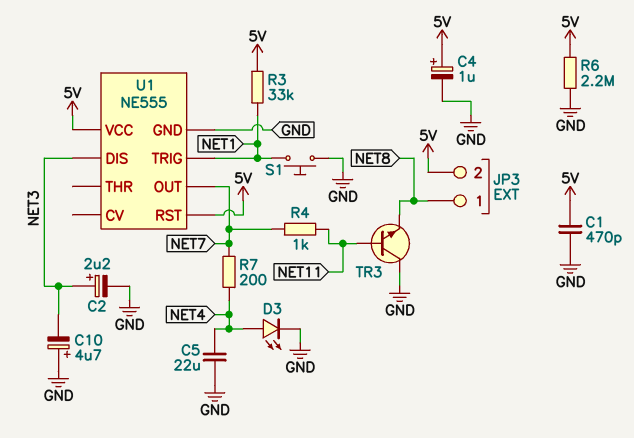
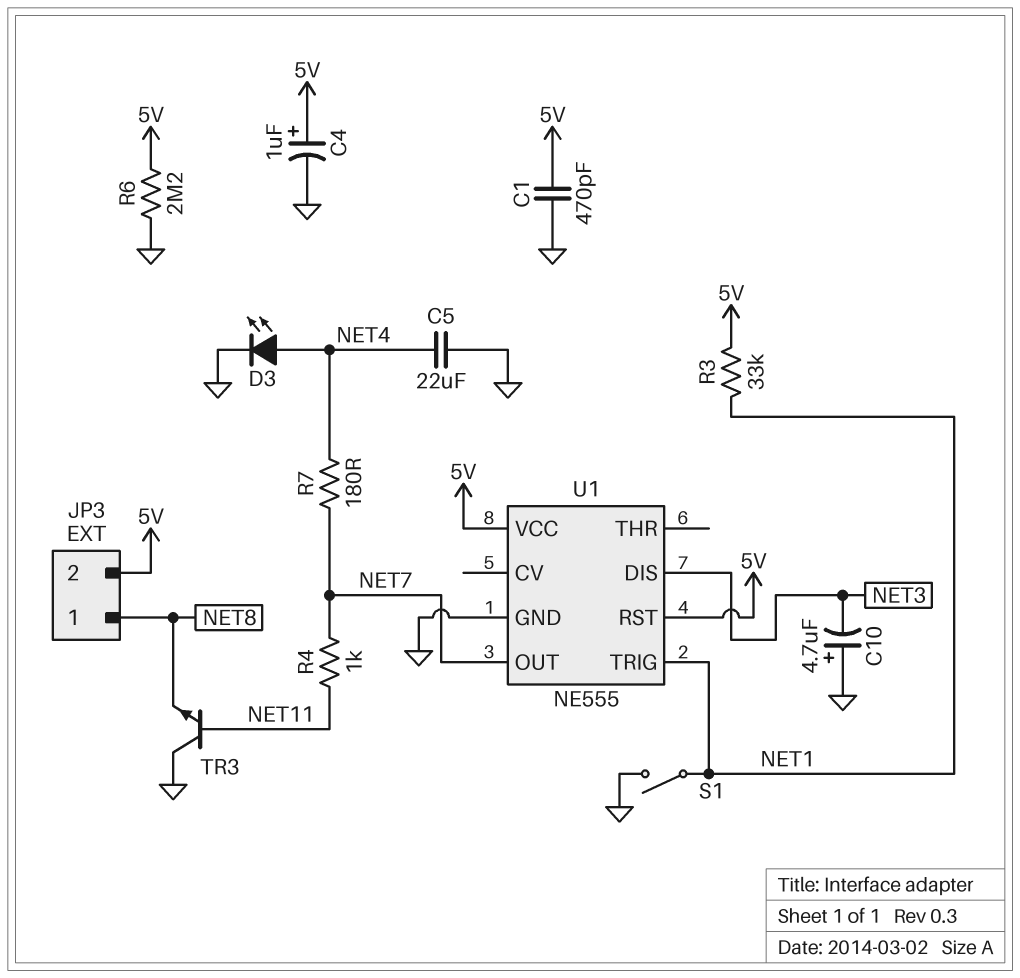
C2: 2.2uF (plus NET3, minus GND) -> none
R7: 200 (NET4, NET7) -> 180 (NET4, NET7)
S1: button (GND, NET1) -> switch (GND, NET1)

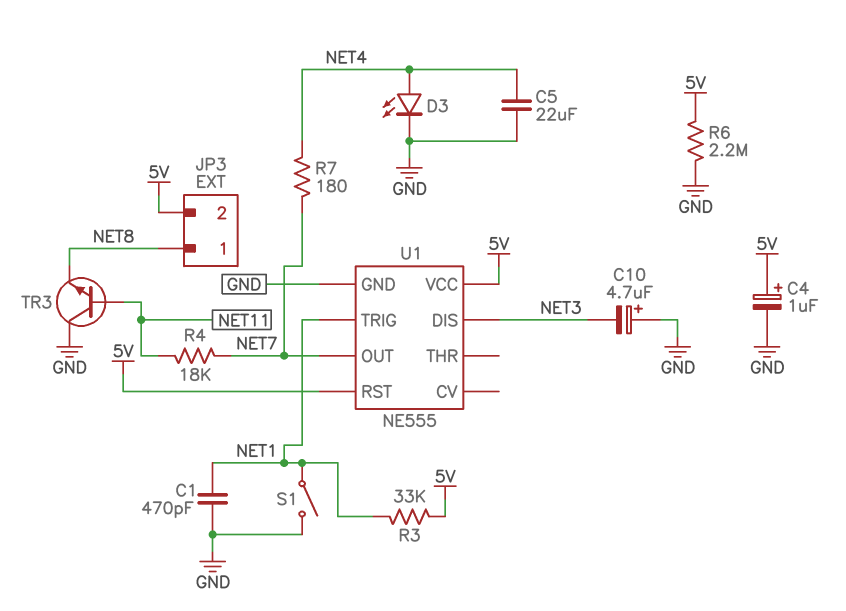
C1: 470pF (5V, GND) -> 470pF (GND, NET1)
R4: 1k (NET7, NET11) -> 18k (NET7, NET11)

